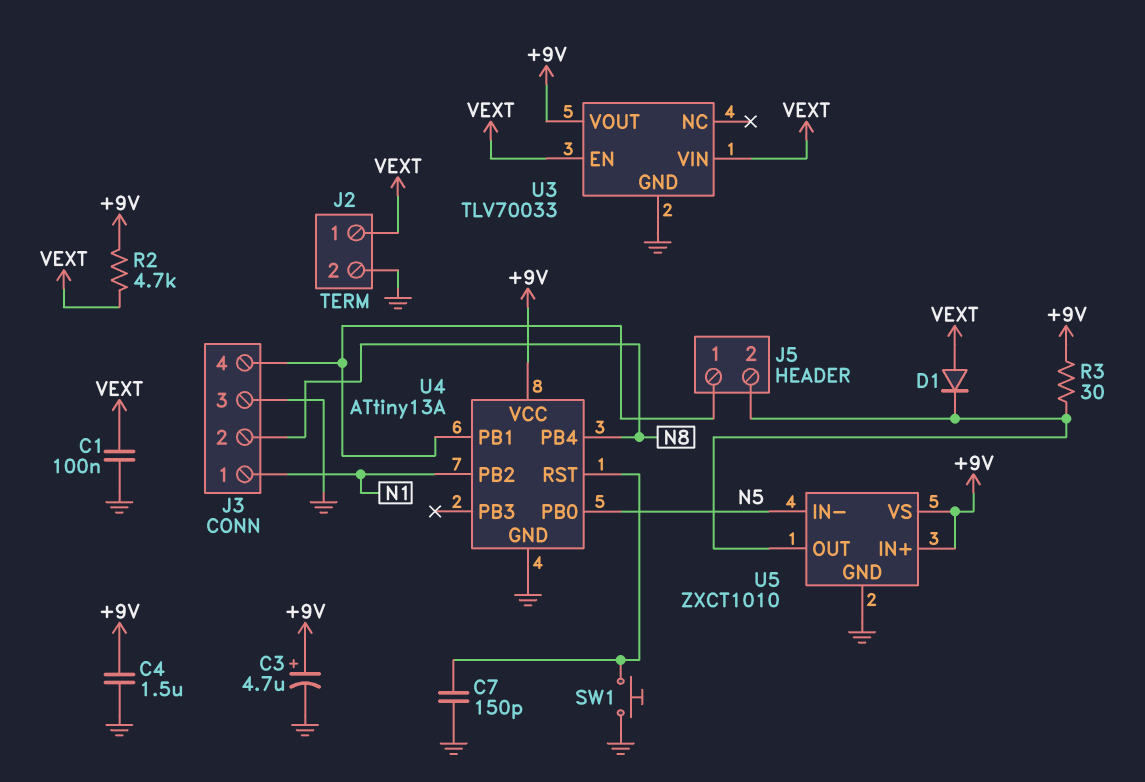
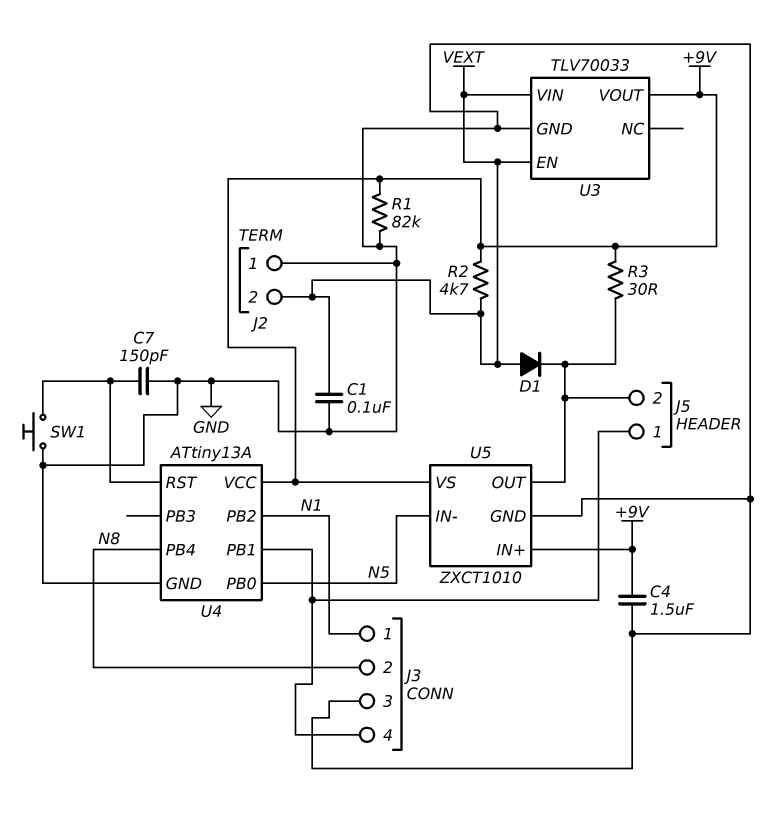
C3: 4.7uF (plus +9V, minus GND) -> none
J2 pin 1: VEXT -> GND
J2 pin 2: GND -> VEXT
R1: none -> 82k (+9V, GND)

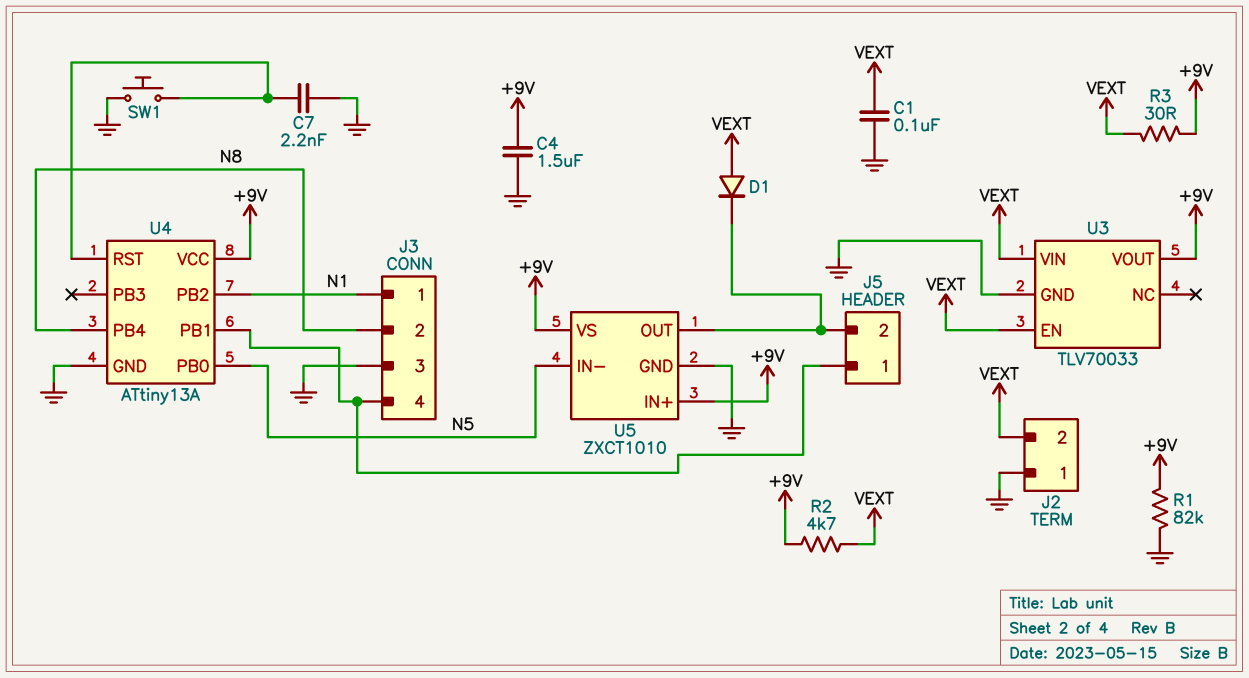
C7: 150pF (GND, U4/RST) -> 2.2nF (GND, U4/RST)
R3: 30 (+9V, J5/2) -> 30 (+9V, VEXT)

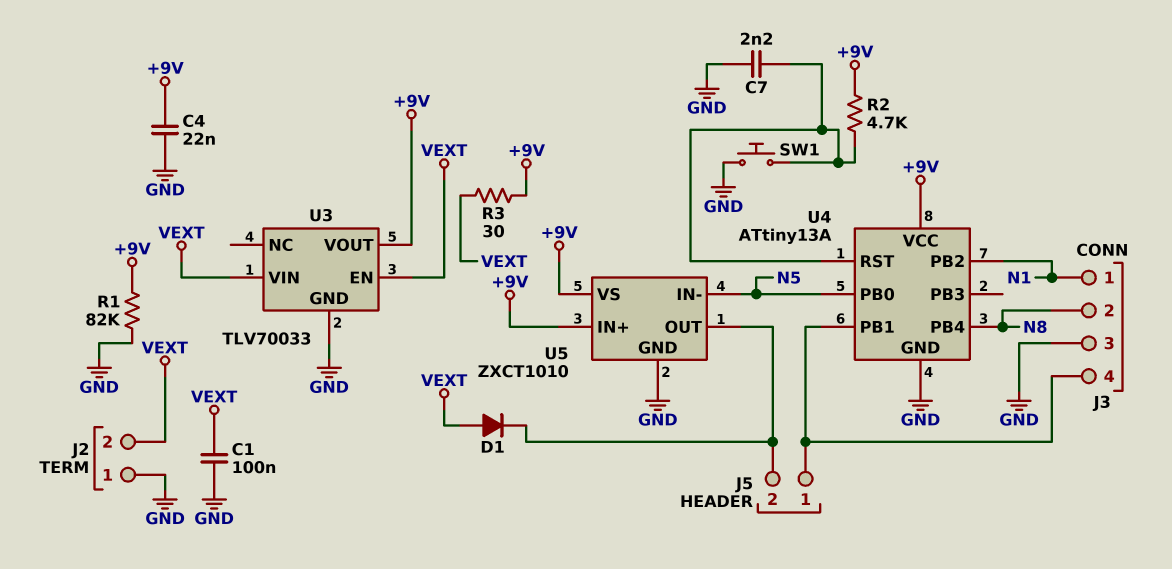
C4: 1.5uF (+9V, GND) -> 22nF (+9V, GND)
R2: 4.7k (+9V, VEXT) -> 4.7k (+9V, U4/RST)

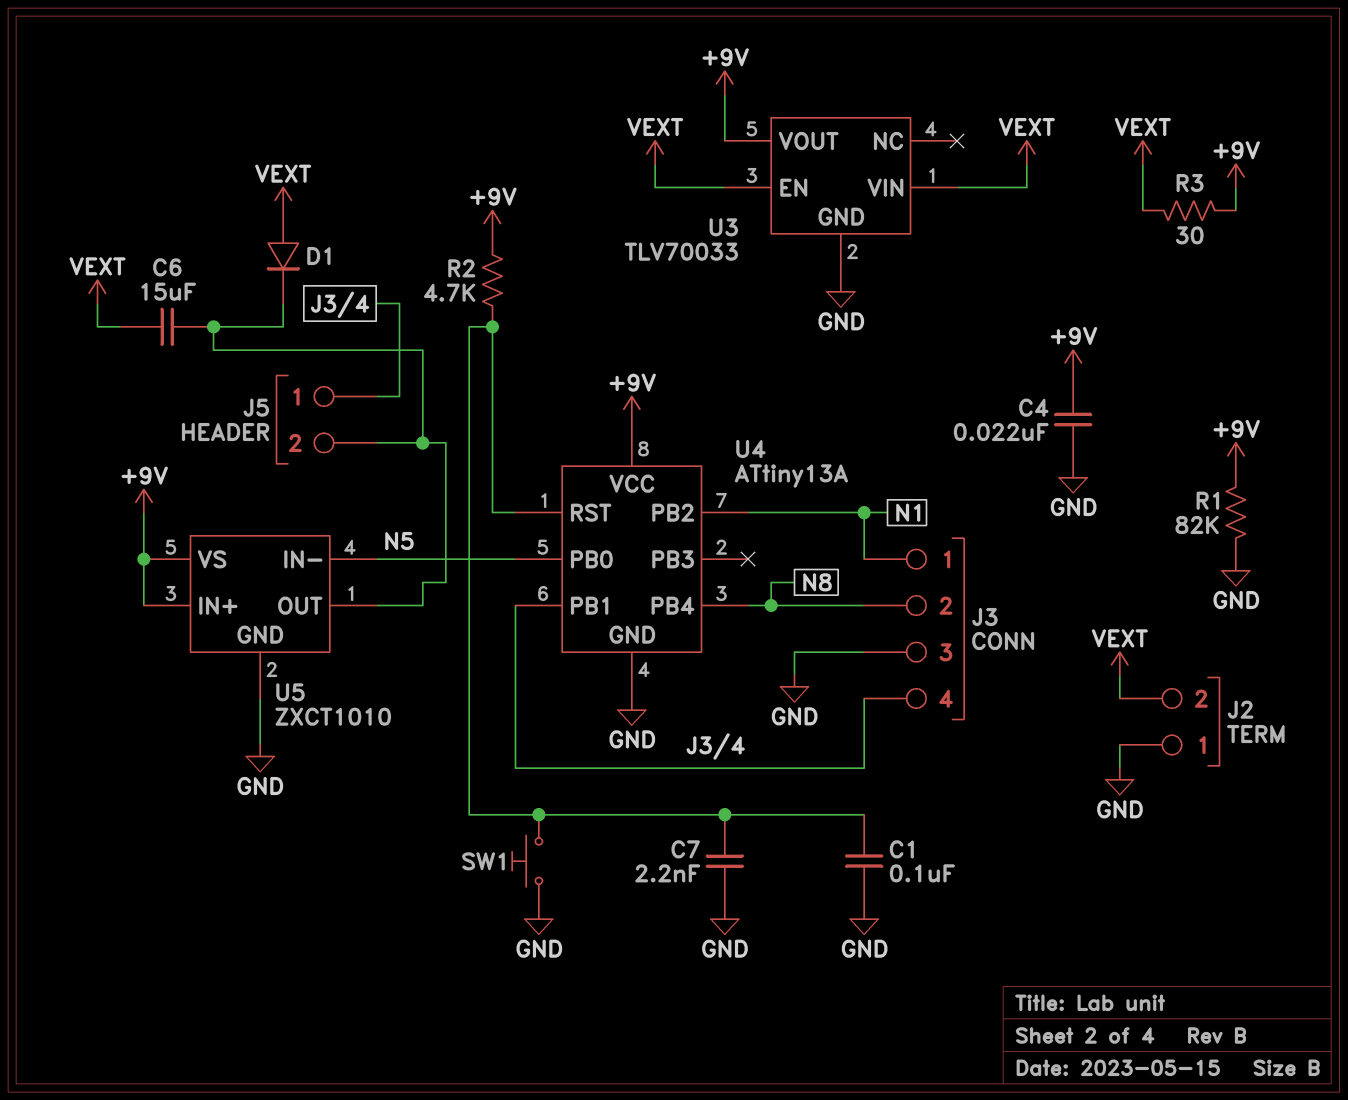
C1: 100nF (GND, VEXT) -> 100nF (GND, U4/RST)
C6: none -> 15uF (J5/2, VEXT)

